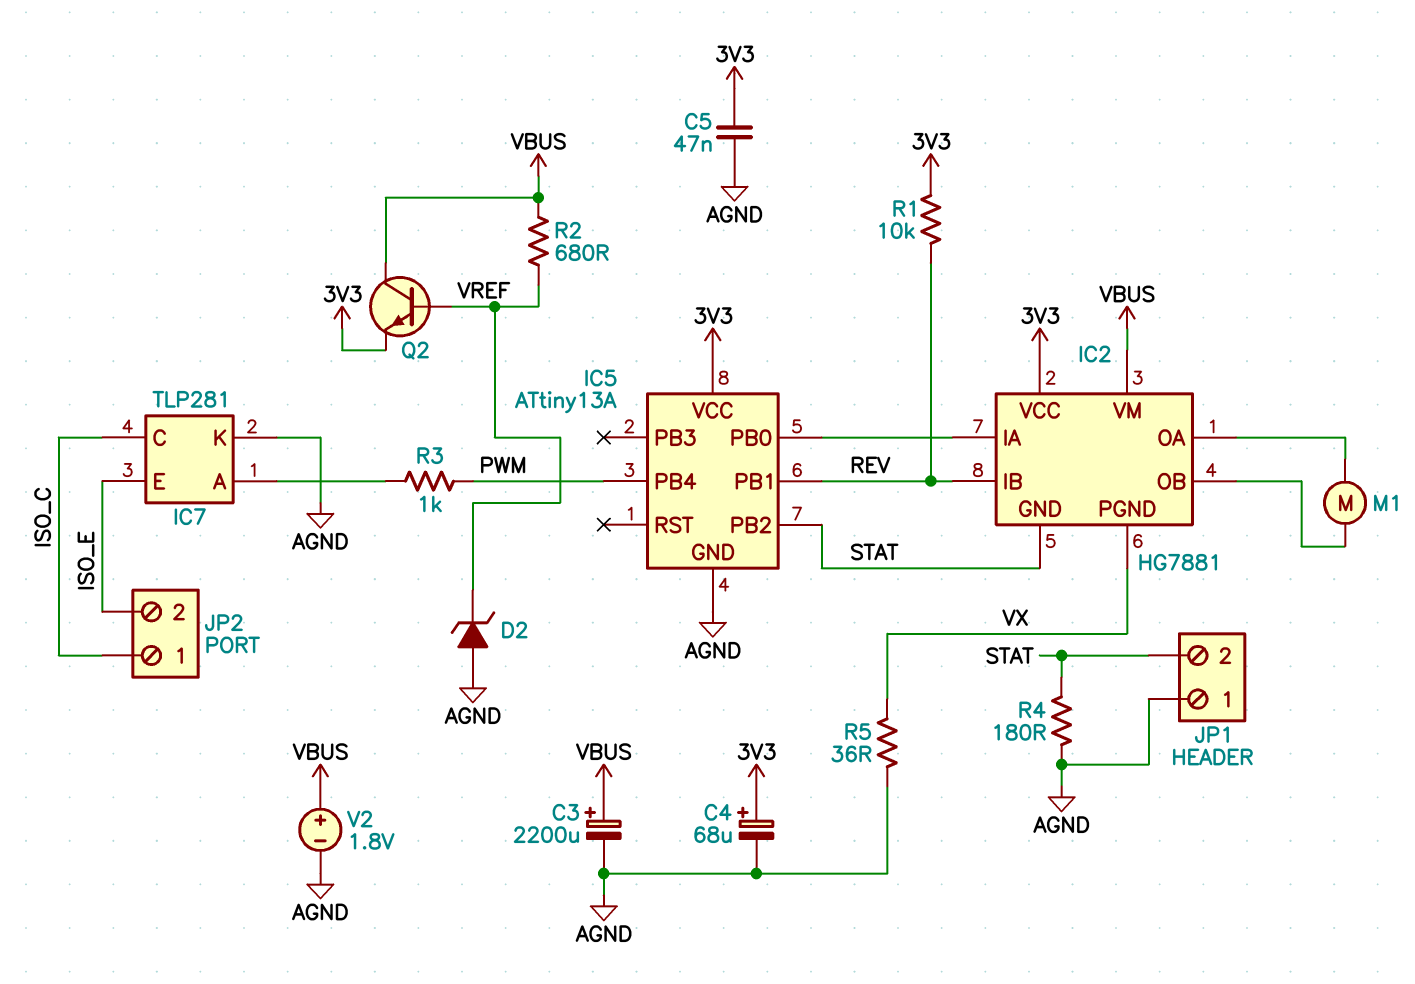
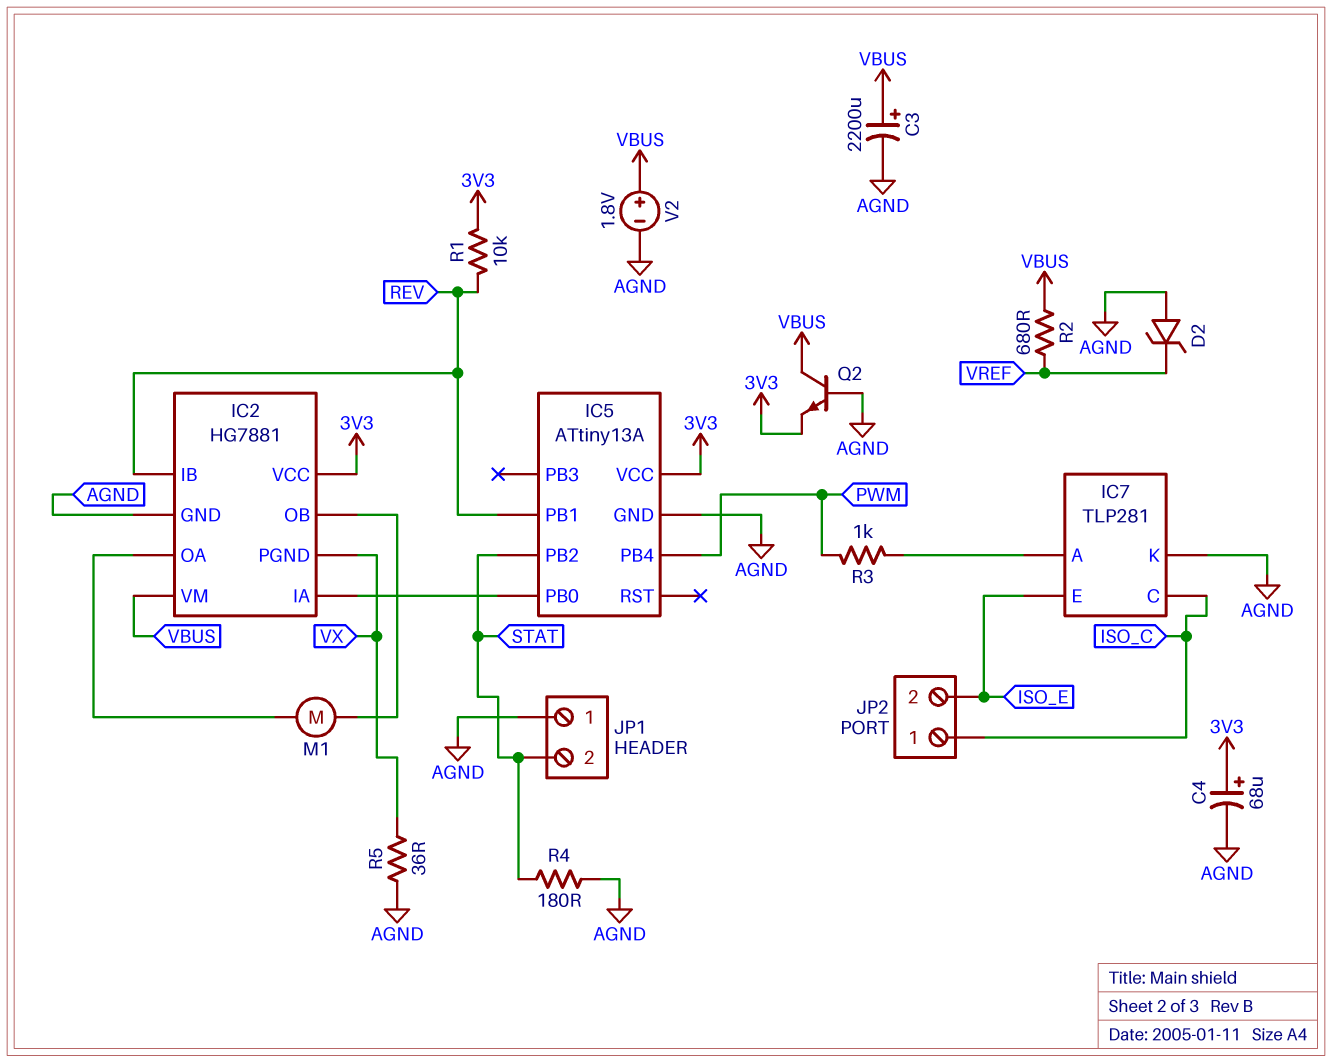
C5: 47nF (3V3, AGND) -> none
IC2 pin GND: STAT -> AGND
Q2: NPN (B VREF, C VBUS, E 3V3) -> NPN (B AGND, C VBUS, E 3V3)

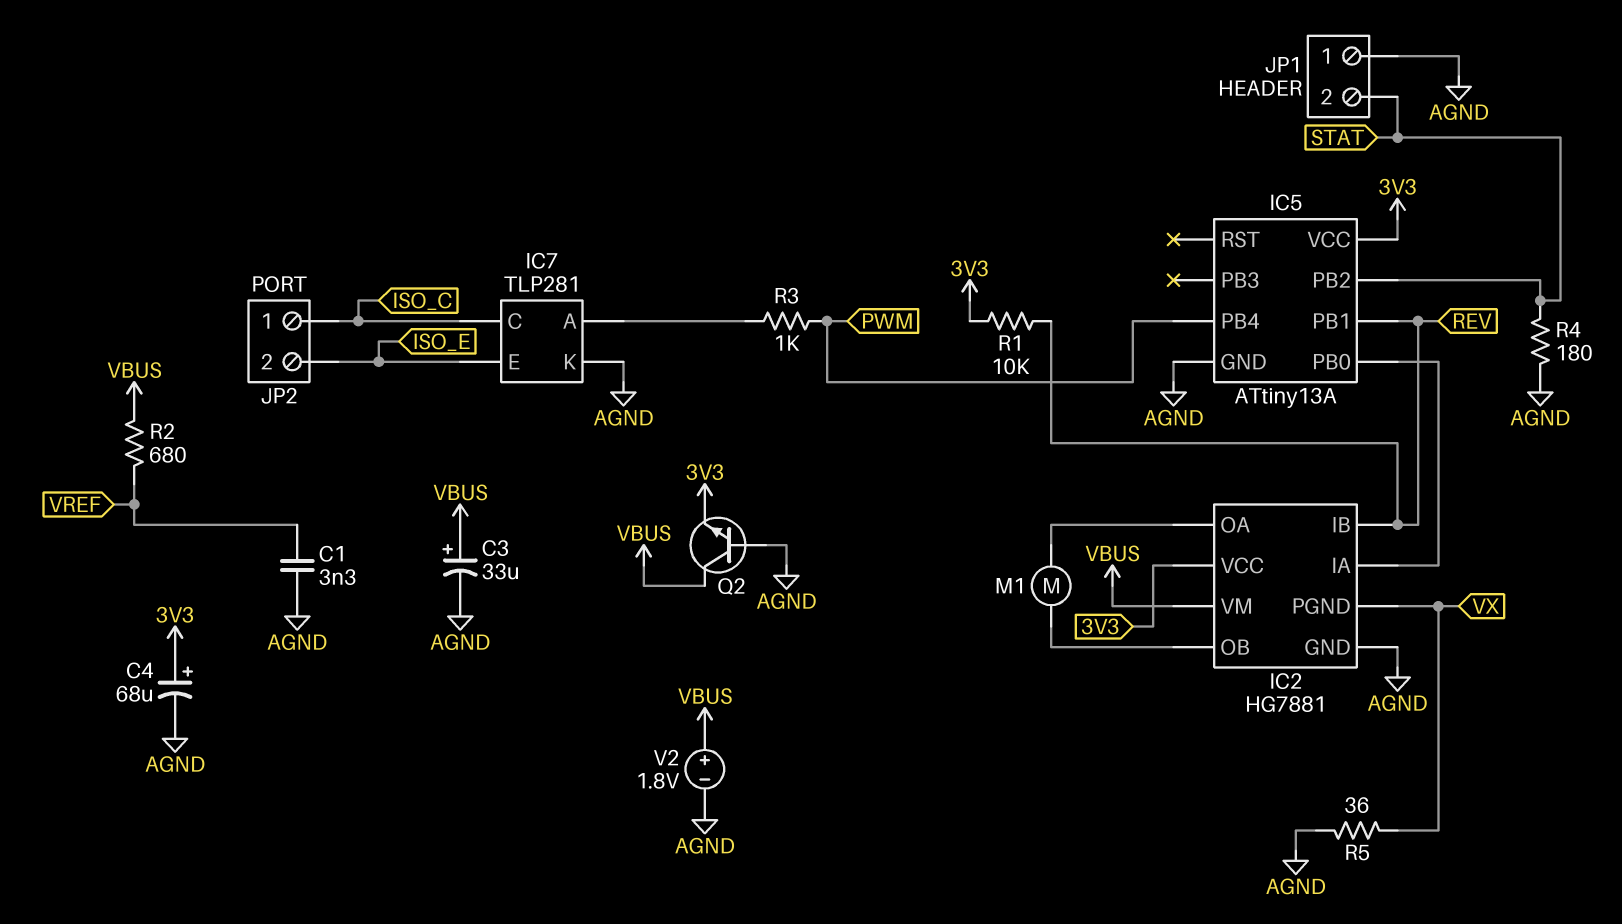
C1: none -> 3.3nF (AGND, VREF)
C3: 2200uF (plus VBUS, minus AGND) -> 33uF (plus VBUS, minus AGND)
D2: zener (A AGND, K VREF) -> none

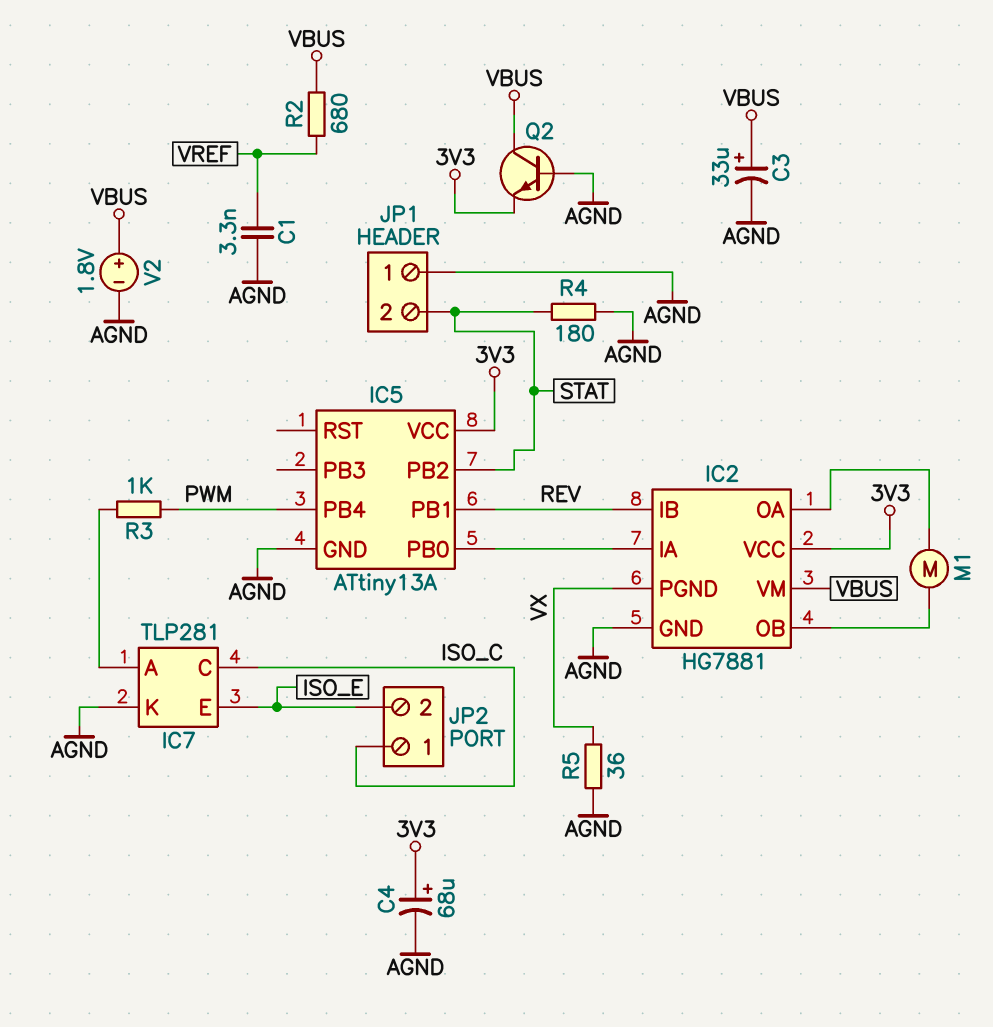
R1: 10k (3V3, REV) -> none

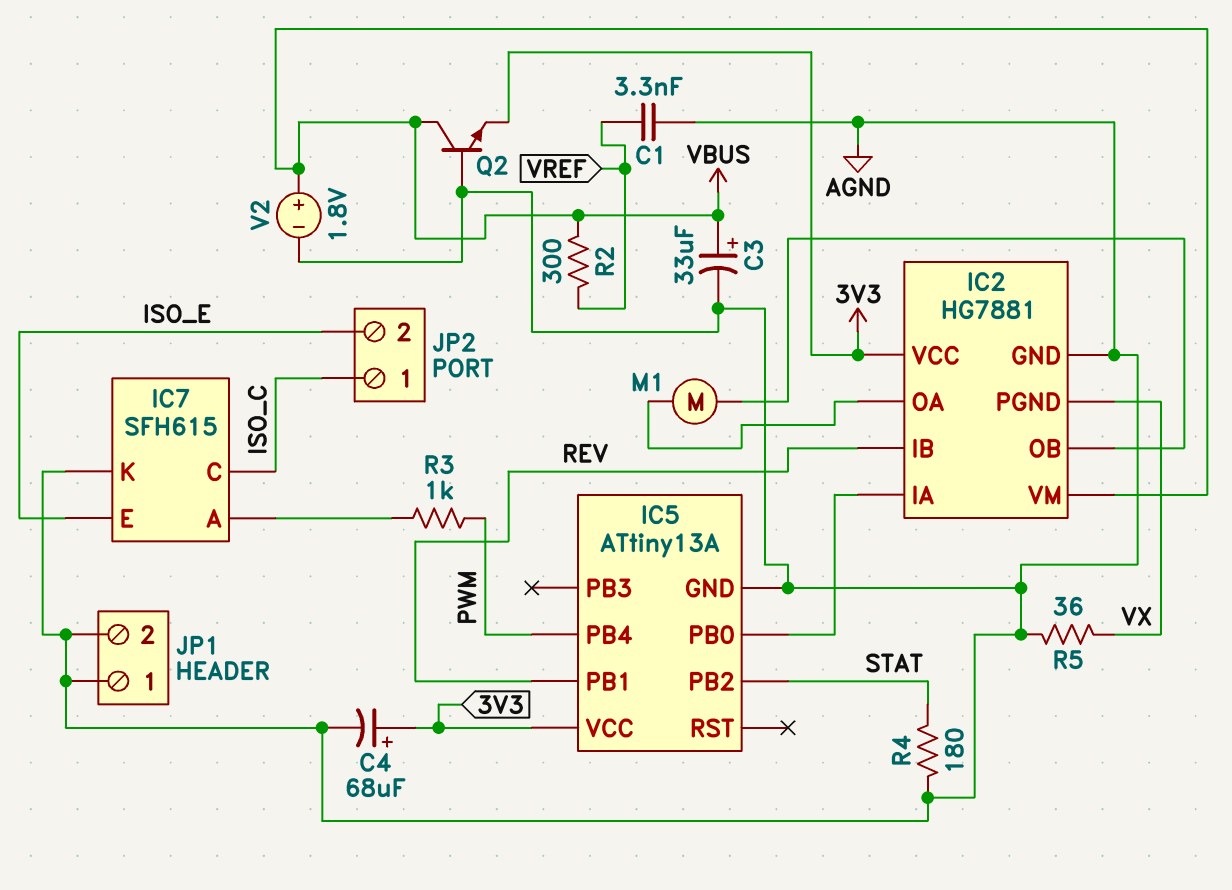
IC7: TLP281 -> SFH615
JP1 pin 2: STAT -> AGND
R2: 680 (VBUS, VREF) -> 300 (VBUS, VREF)

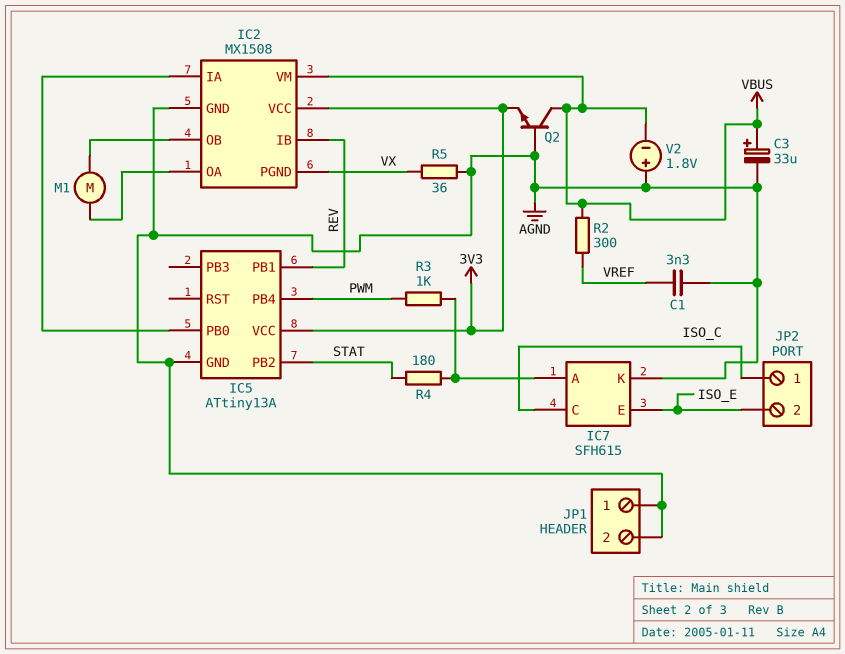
C4: 68uF (plus 3V3, minus AGND) -> none
IC2: HG7881 -> MX1508
R4: 180 (AGND, STAT) -> 180 (IC7/A, STAT)
V2: 1.8V (plus VBUS, minus AGND) -> 1.8V (plus AGND, minus VBUS)

